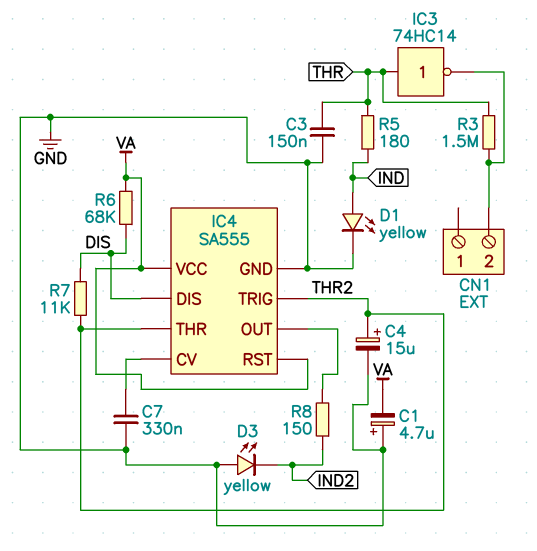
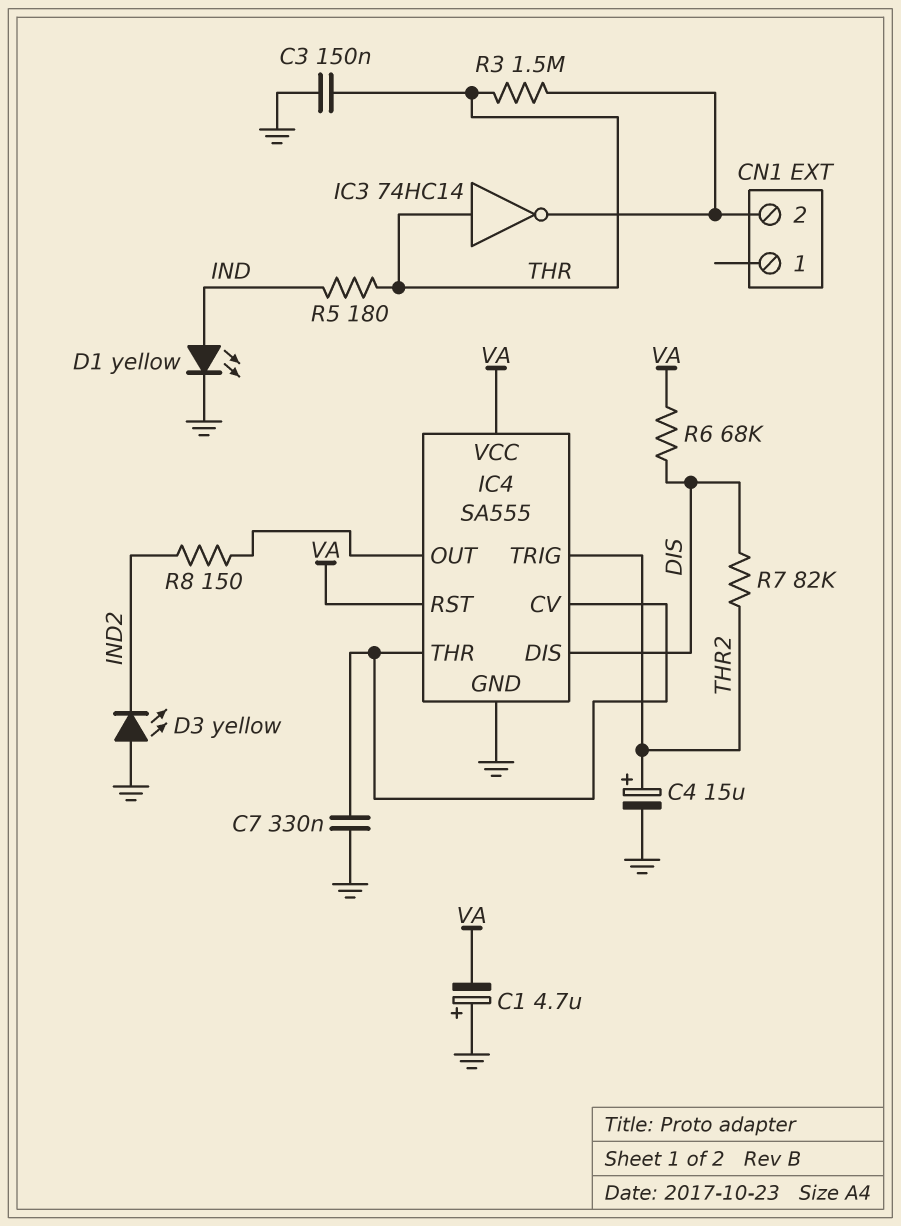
IC4 pin THR: THR2 -> IC4/CV
R7: 11k (DIS, THR2) -> 82k (DIS, THR2)

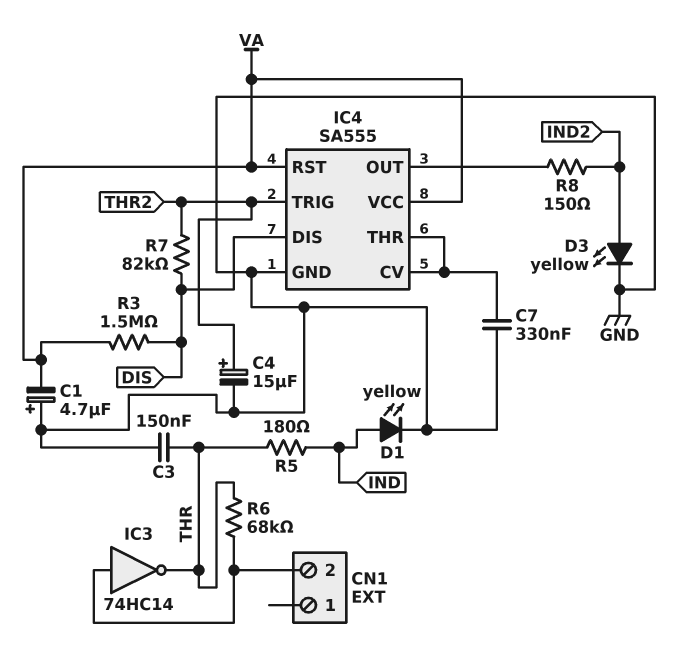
D3: LED yellow (A GND, K IND2) -> LED yellow (A IND2, K GND)
IC3: NOT 74HC14 (in THR, out CN1/2) -> NOT 74HC14 (in CN1/2, out THR)
R3: 1.5M (CN1/2, THR) -> 1.5M (DIS, VA)
R6: 68k (DIS, VA) -> 68k (CN1/2, THR)

